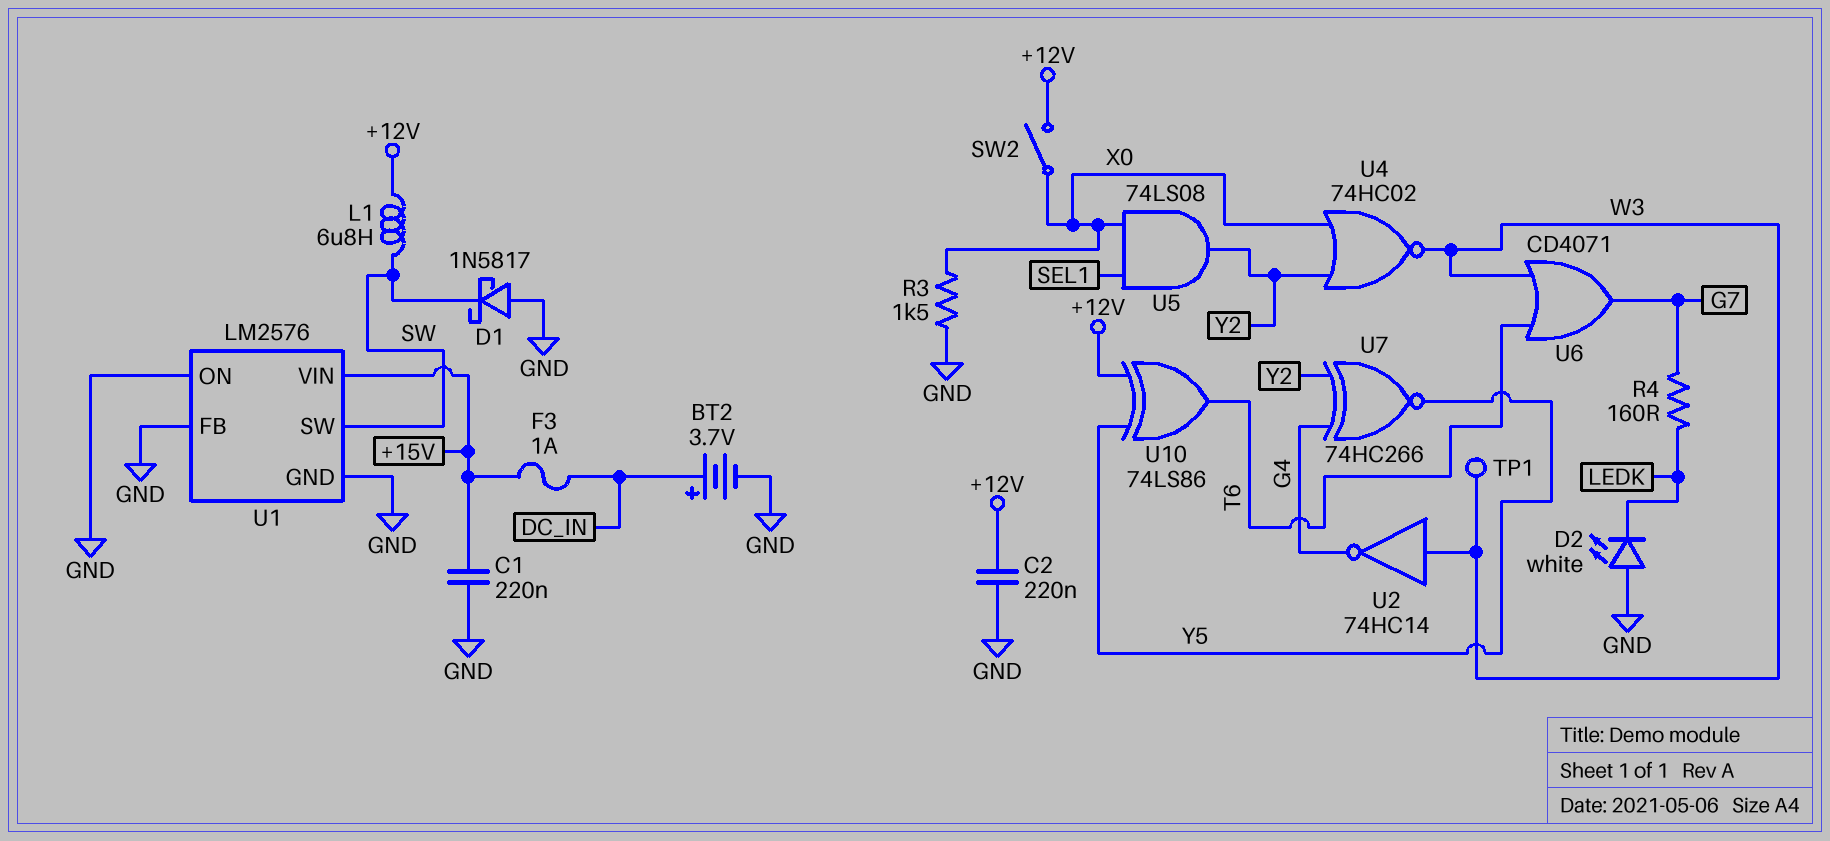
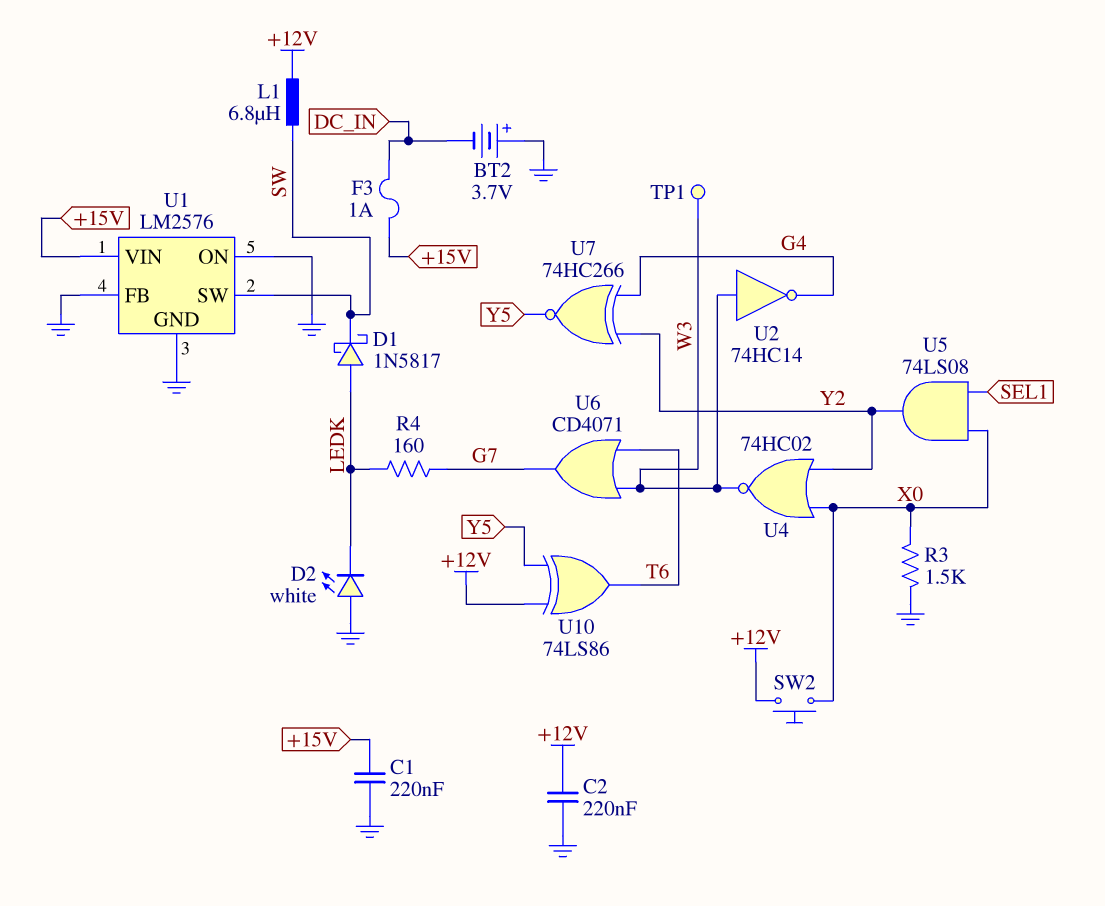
BT2: 3.7V (plus DC_IN, minus GND) -> 3.7V (plus GND, minus DC_IN)
D1: schottky 1N5817 (A GND, K SW) -> schottky 1N5817 (A LEDK, K SW)
SW2: switch (+12V, X0) -> button (+12V, X0)

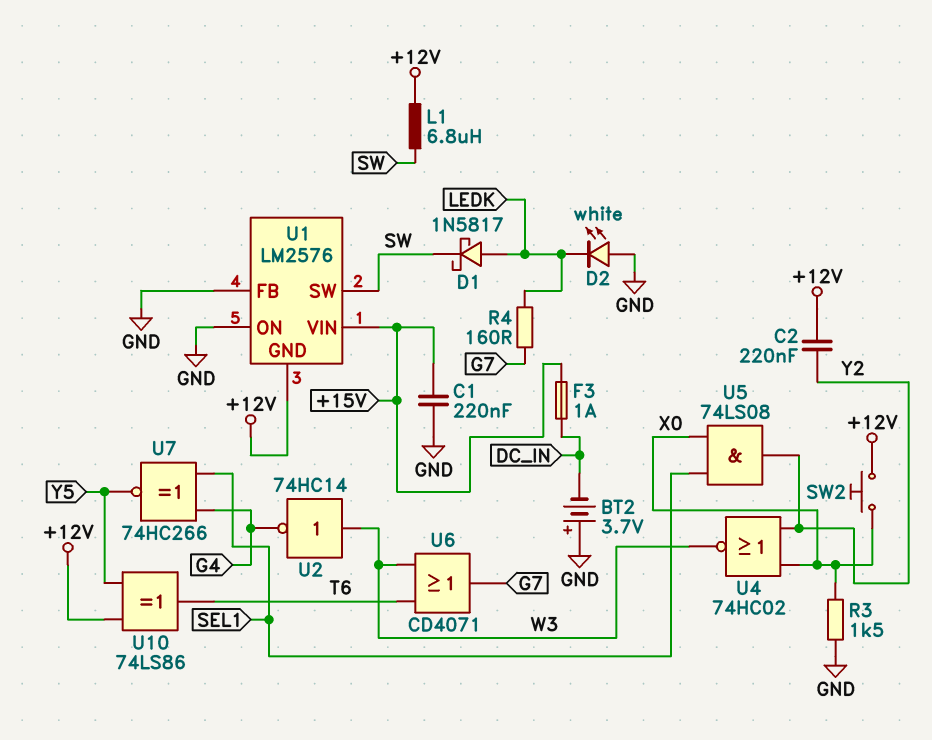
C2: 220nF (+12V, GND) -> 220nF (+12V, Y2)
TP1: test point (W3) -> none
U1 pin GND: GND -> +12V
U7: XNOR 74HC266 (in G4, in Y2, out Y5) -> XNOR 74HC266 (in G4, in SEL1, out Y5)

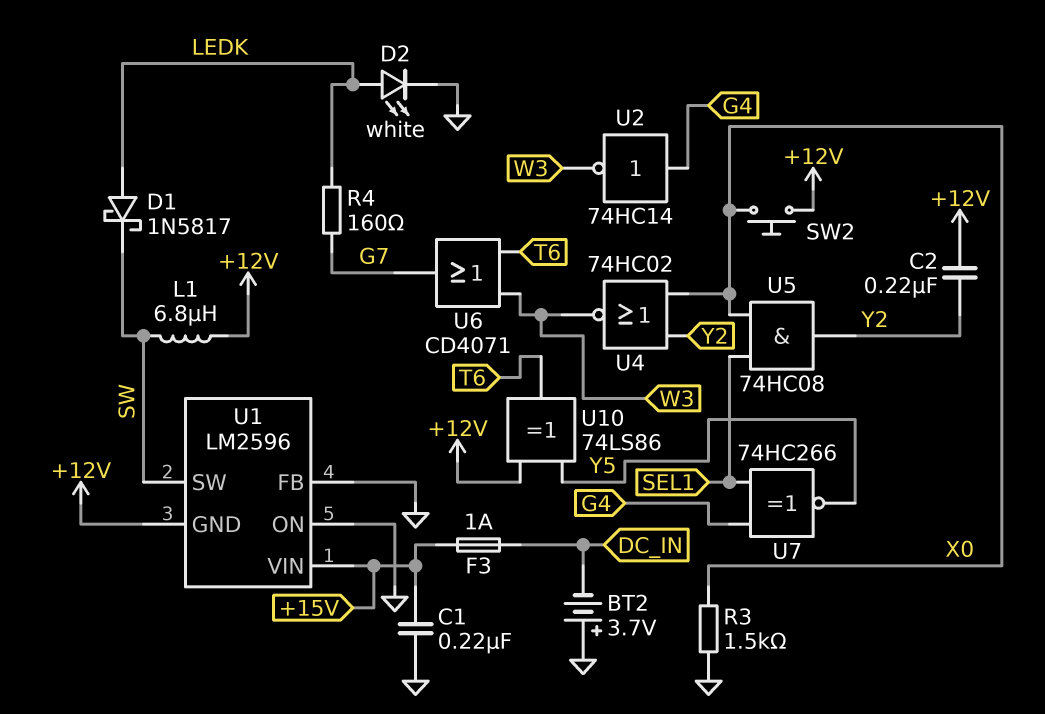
D2: LED white (A GND, K LEDK) -> LED white (A LEDK, K GND)
U1: LM2576 -> LM2596
U2: NOT 74HC14 (in W3, out G4) -> NOT 74HC14 (in G4, out W3)
U5: AND 74LS08 (in SEL1, in X0, out Y2) -> AND 74HC08 (in SEL1, in X0, out Y2)

